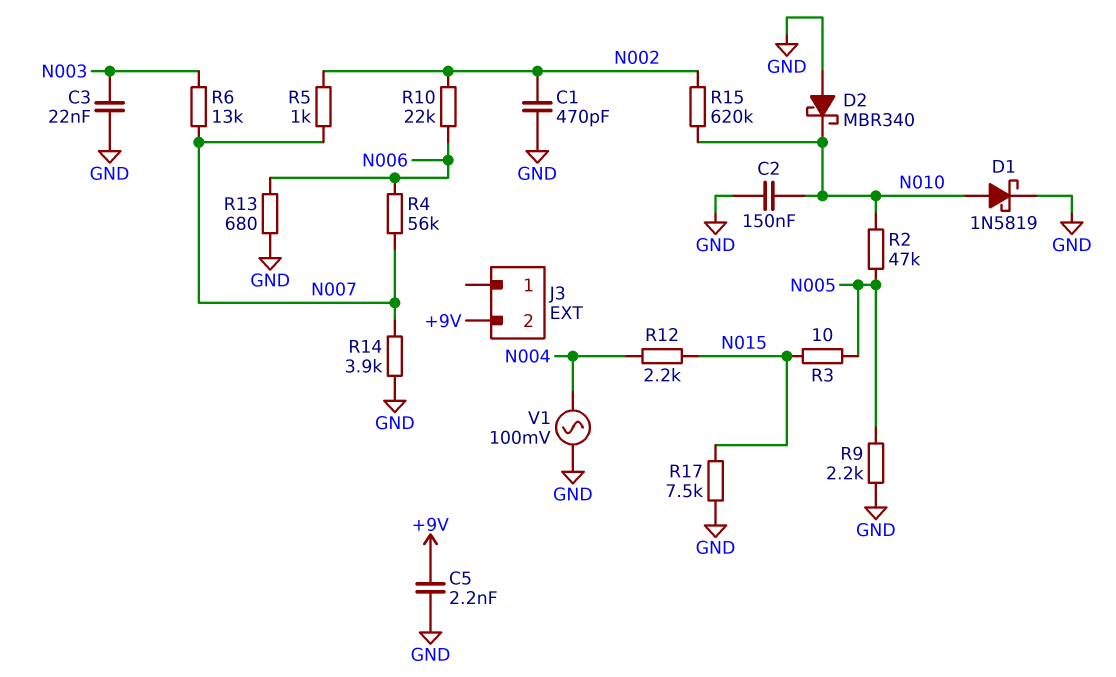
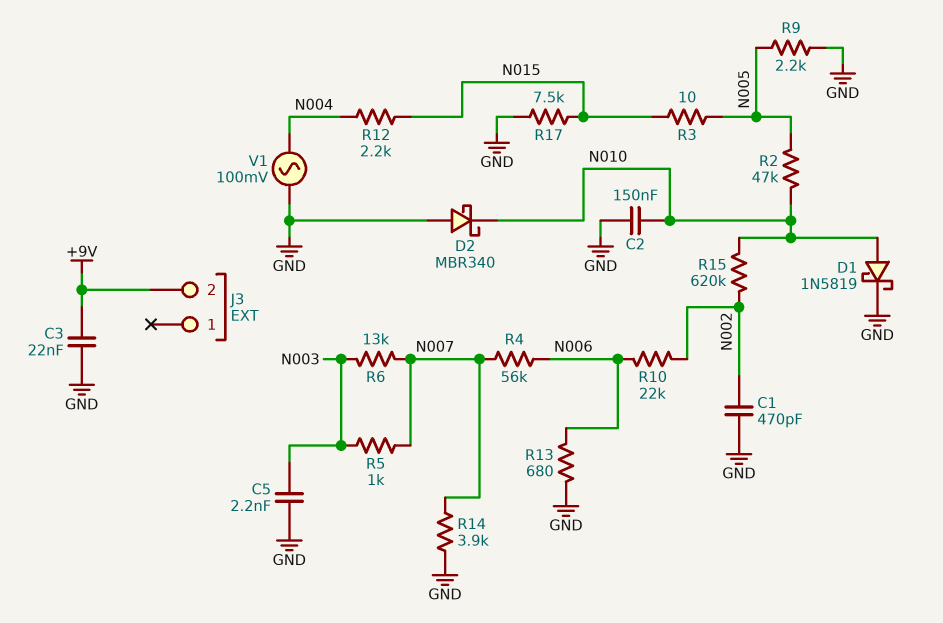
C3: 22nF (GND, N003) -> 22nF (+9V, GND)
C5: 2.2nF (+9V, GND) -> 2.2nF (GND, N003)
R5: 1k (N002, N007) -> 1k (N003, N007)

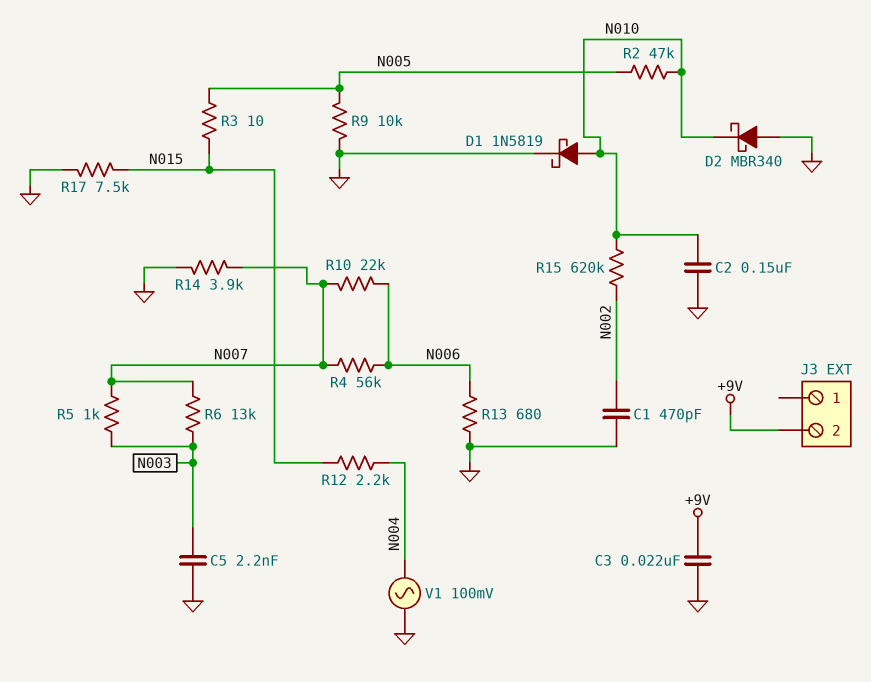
R9: 2.2k (GND, N005) -> 10k (GND, N005)
R10: 22k (N002, N006) -> 22k (N006, N007)

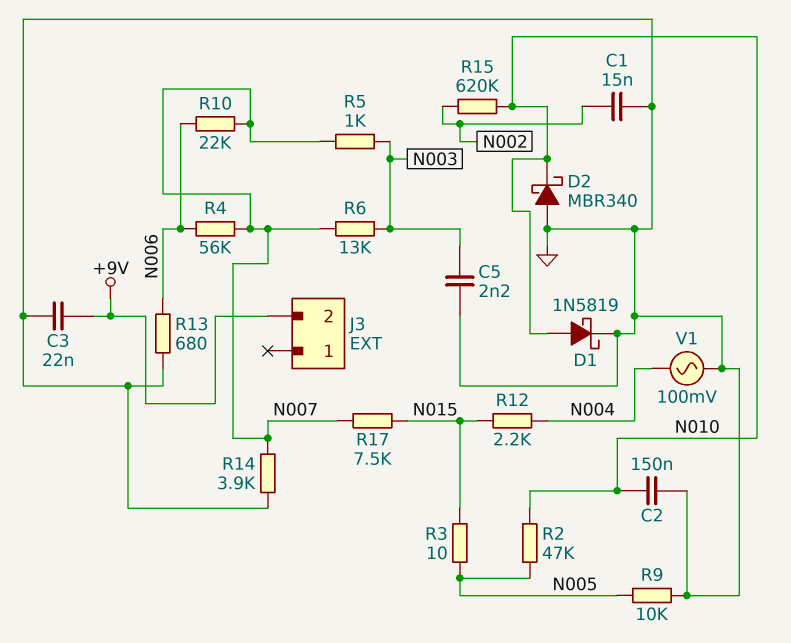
C1: 470pF (GND, N002) -> 15nF (GND, N002)
R17: 7.5k (GND, N015) -> 7.5k (N007, N015)

